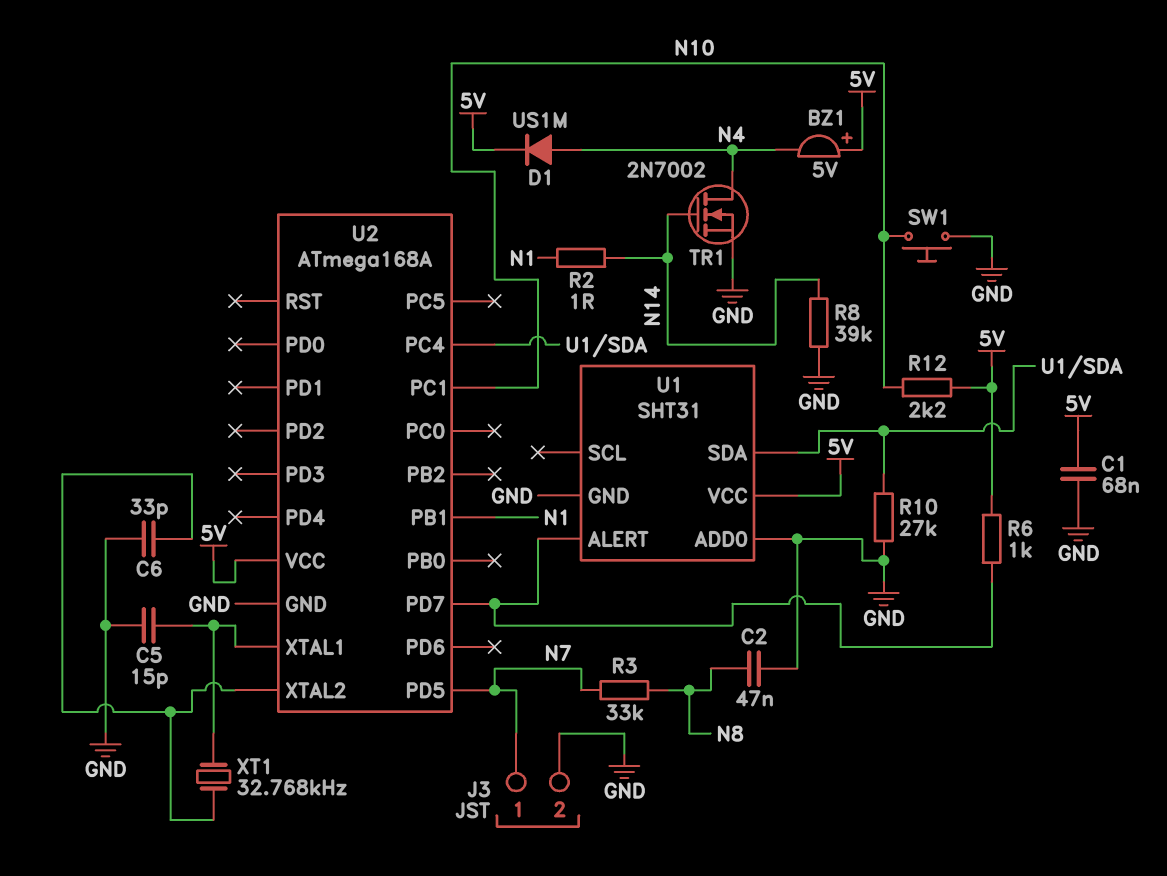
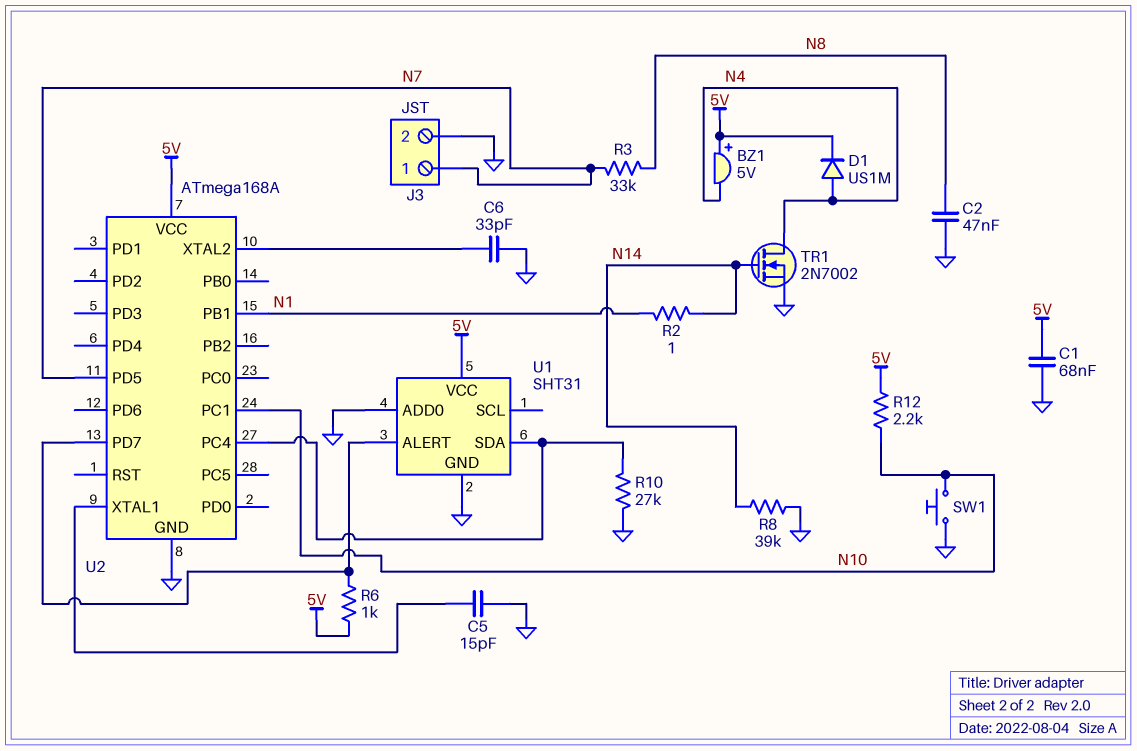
XT1: 32.768kHz (U2/XTAL1, U2/XTAL2) -> none

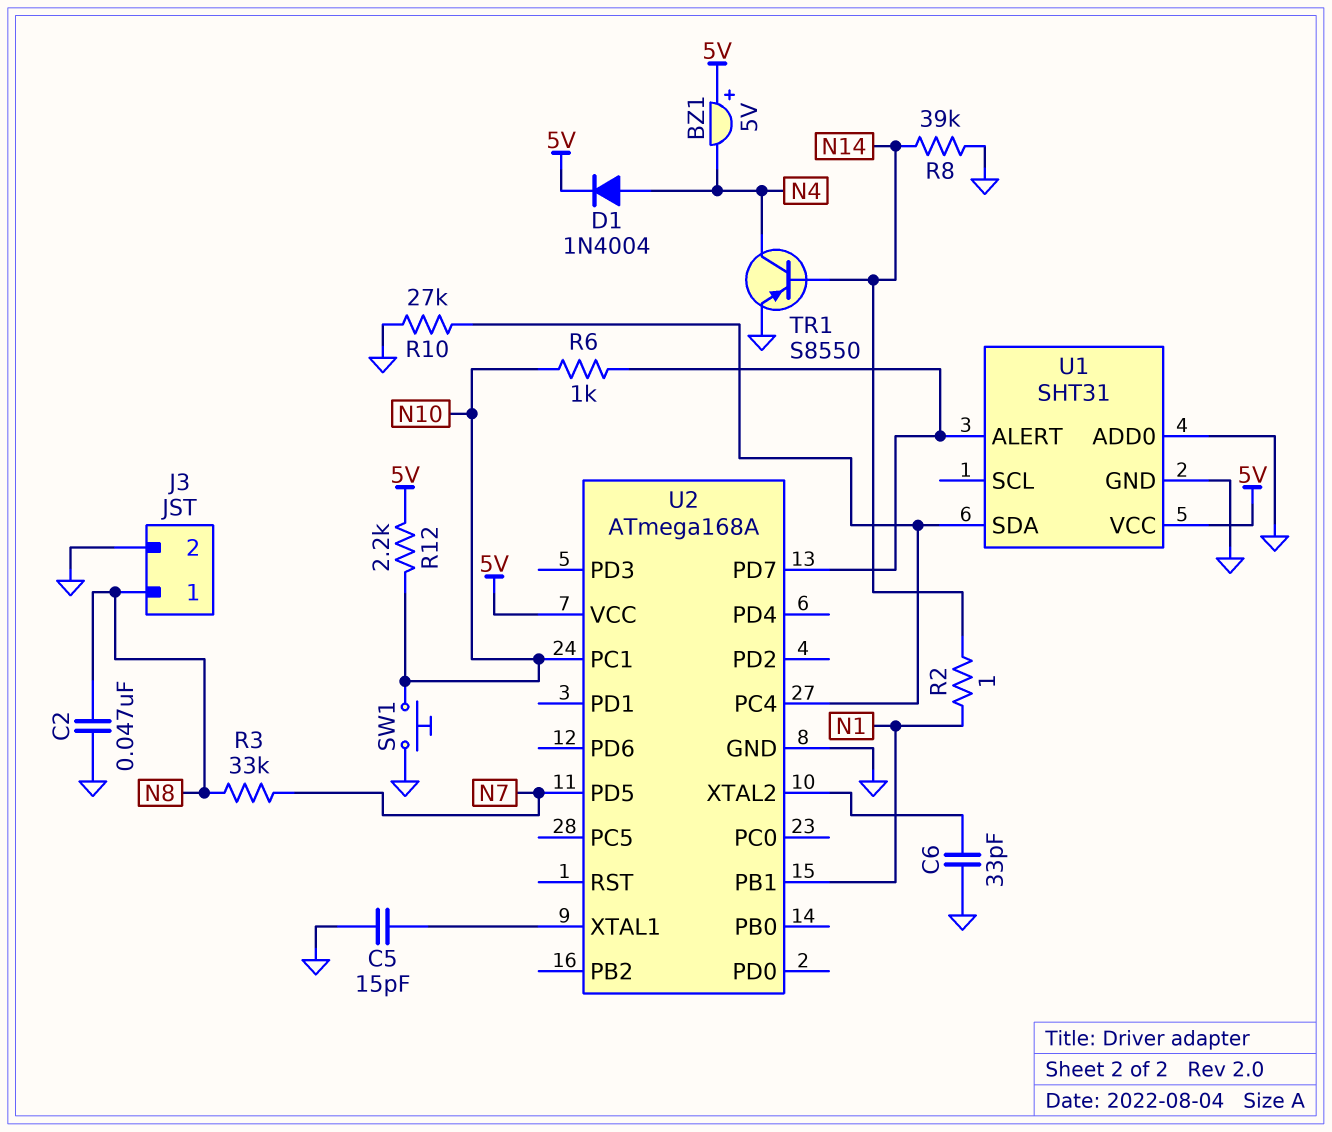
C1: 68nF (5V, GND) -> none
D1: diode US1M (A N4, K 5V) -> diode 1N4004 (A N4, K 5V)
J3 pin 1: N7 -> N8
R6: 1k (5V, U1/ALERT) -> 1k (N10, U1/ALERT)
TR1: NMOS 2N7002 (G N14, D N4, S GND) -> PNP S8550 (B N14, C N4, E GND)

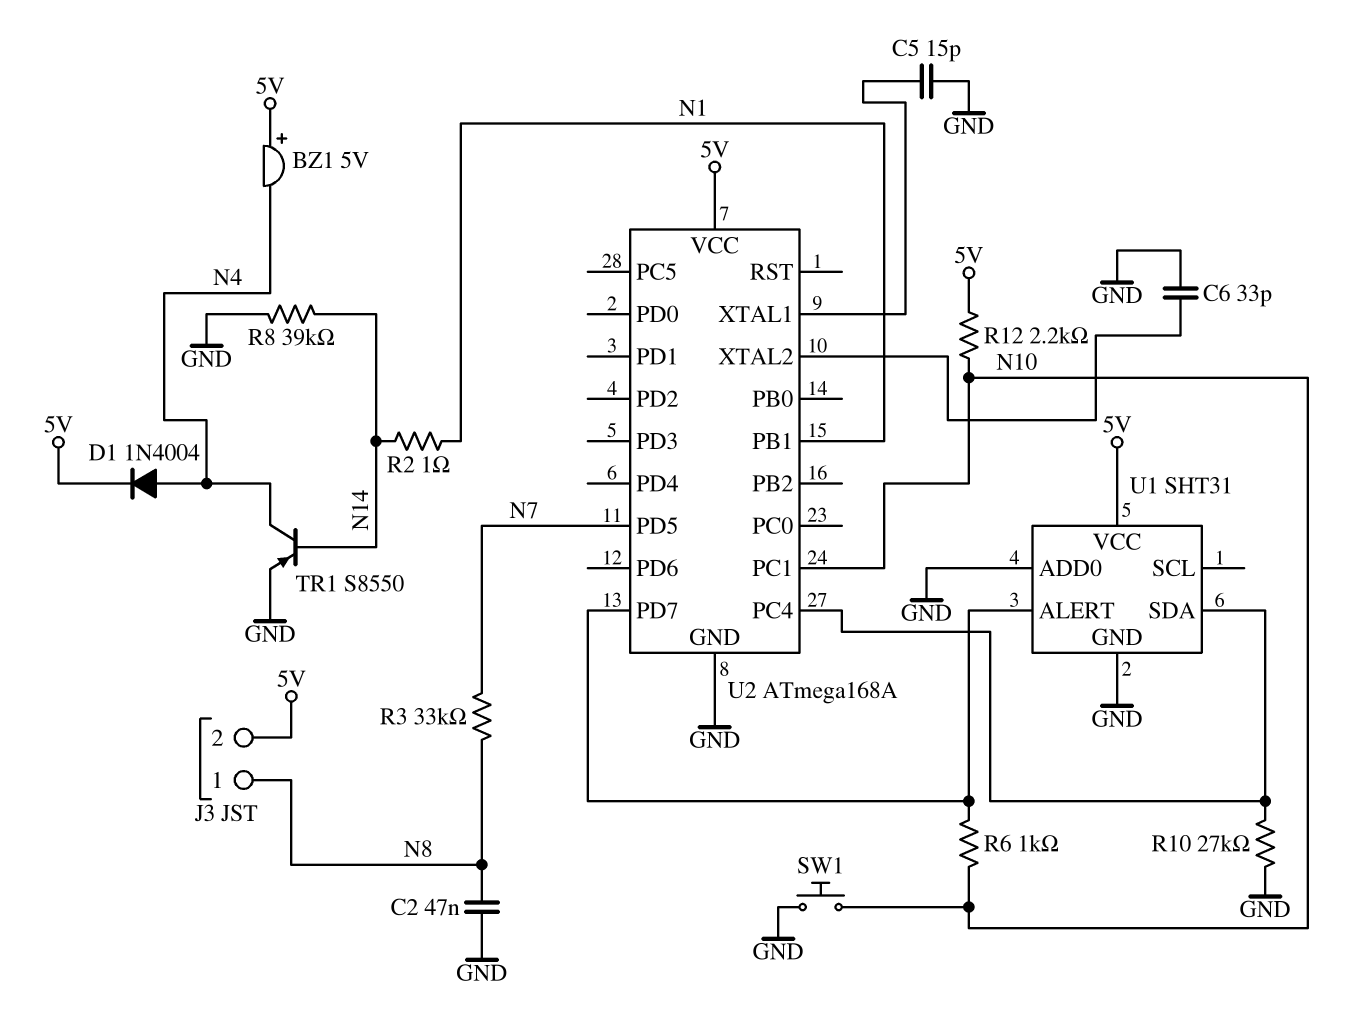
J3 pin 2: GND -> 5V

